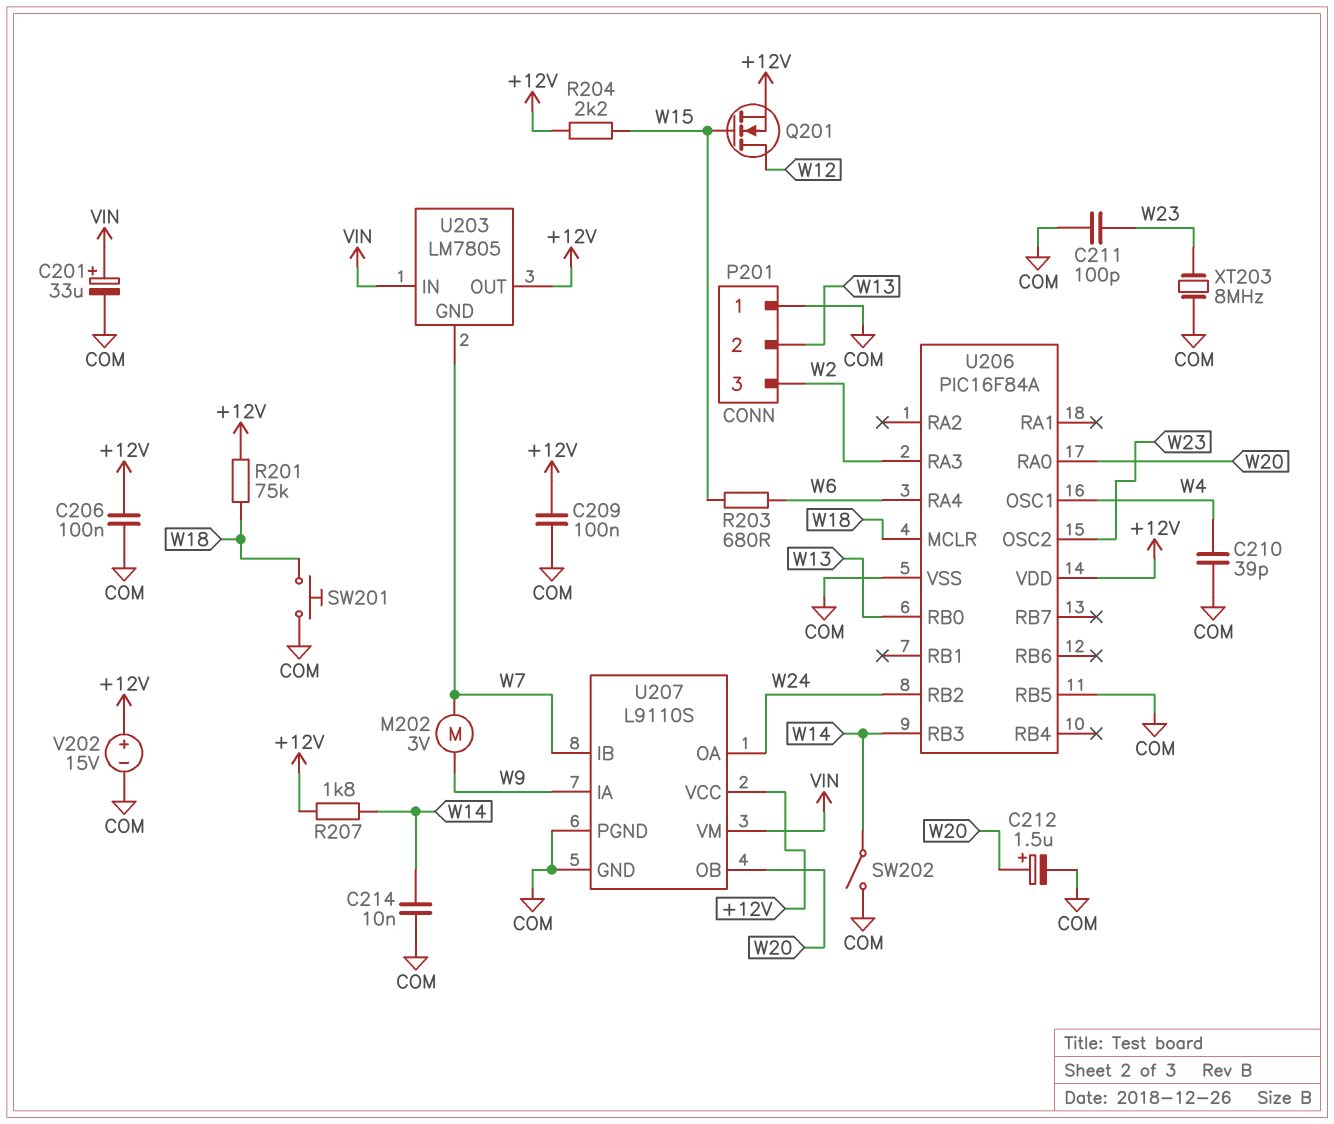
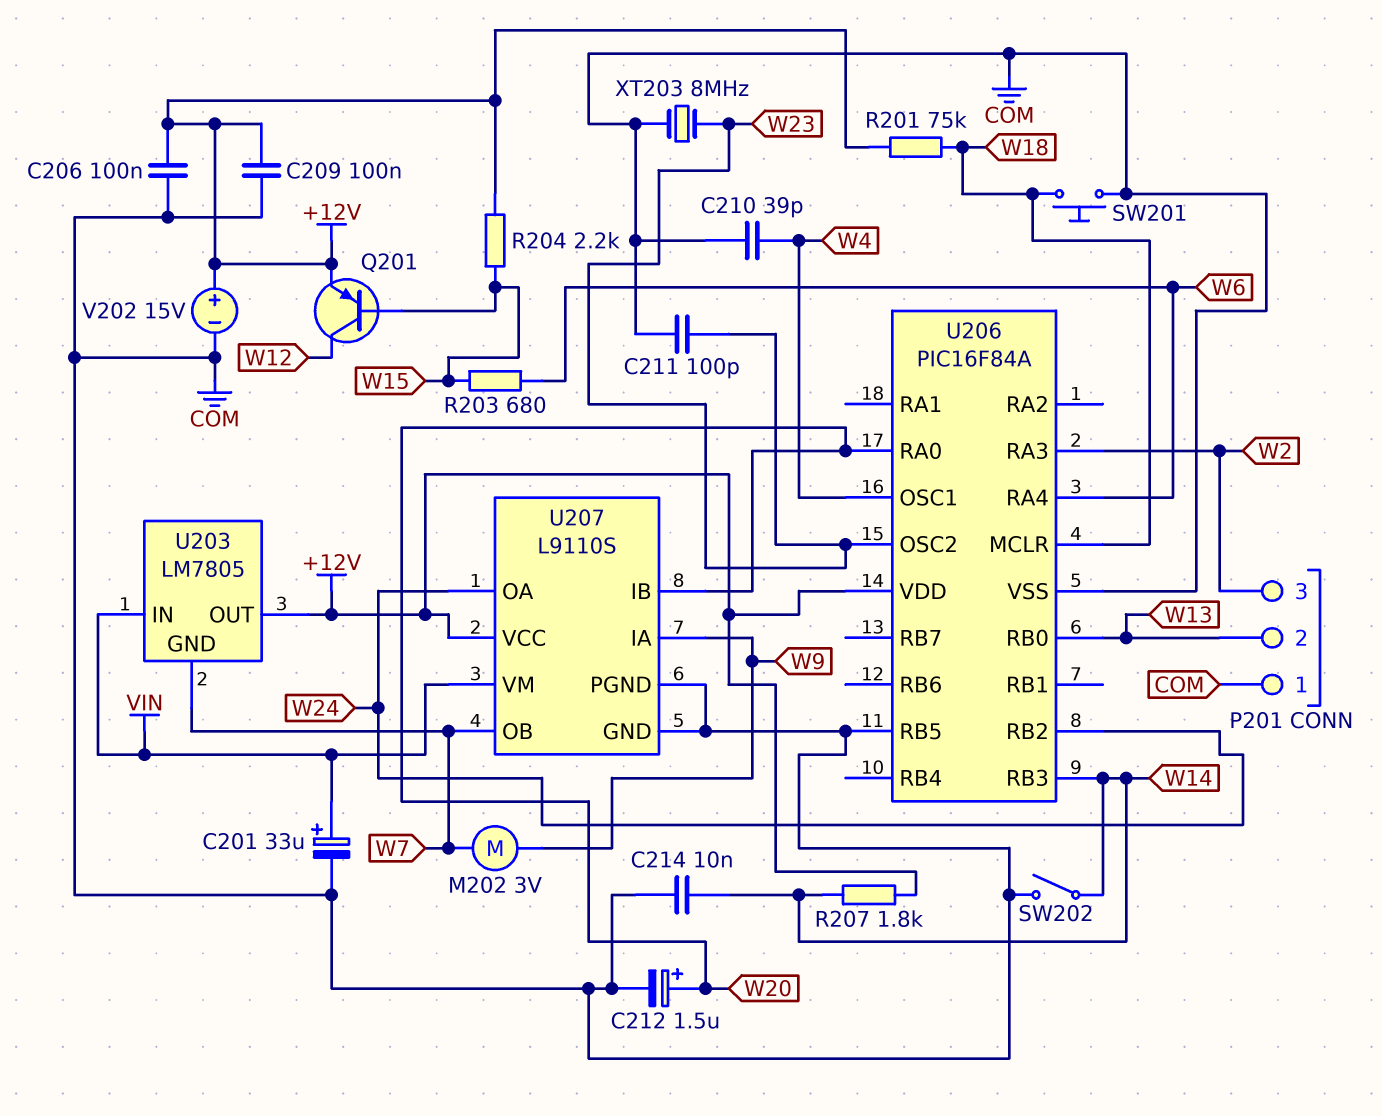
Q201: NMOS (G W15, D W12, S +12V) -> PNP (B W15, C W12, E +12V)
U207 pin IB: W7 -> W20
U207 pin OB: W20 -> W7

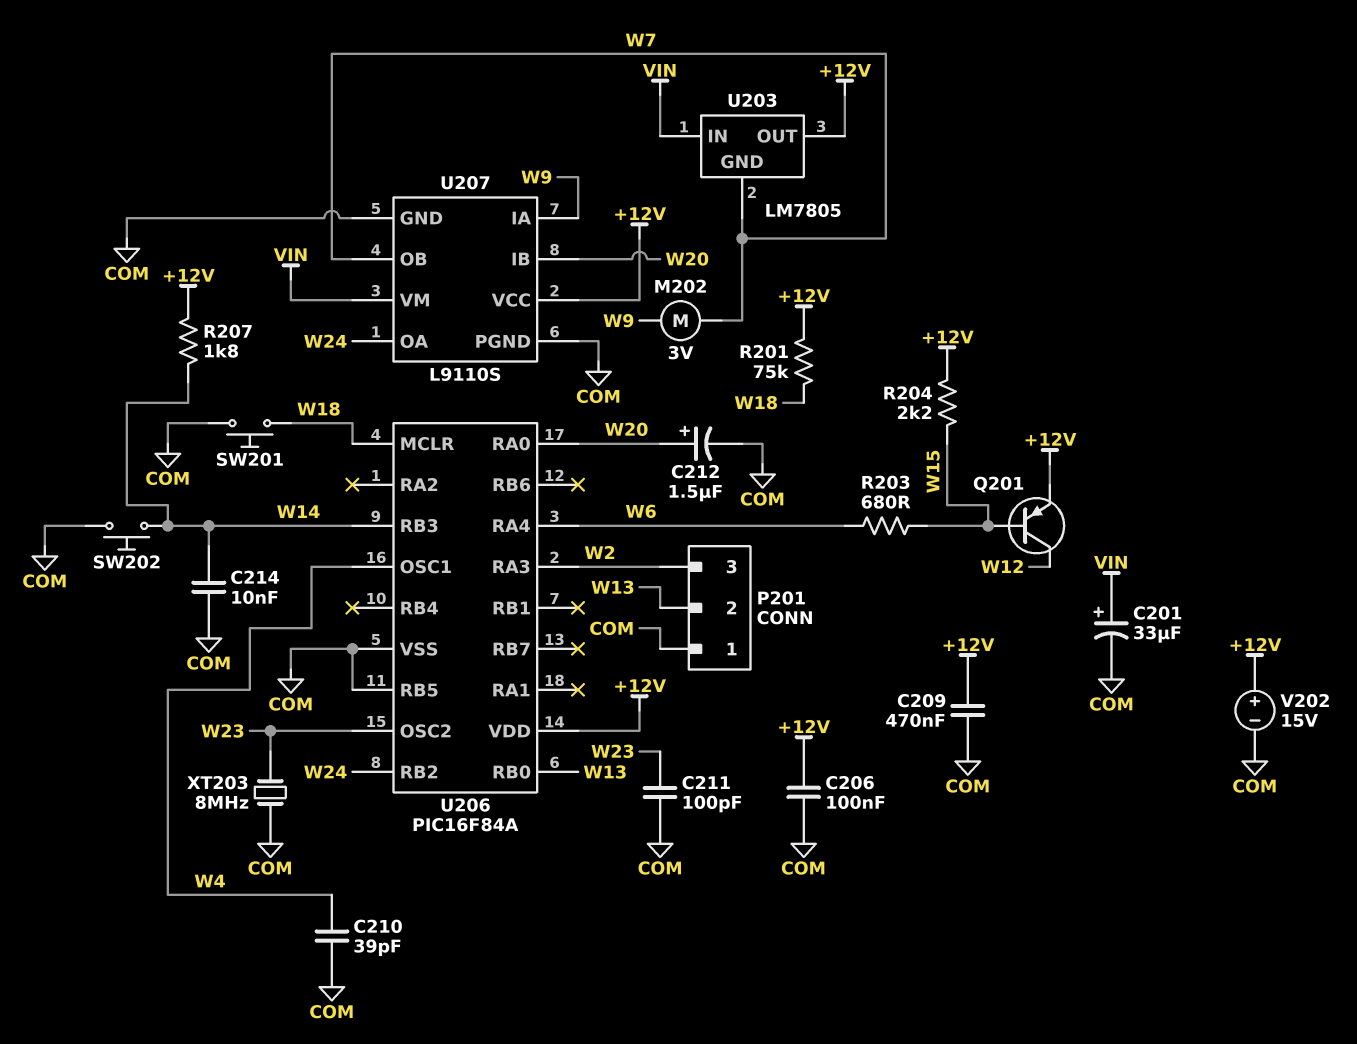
C209: 100nF (+12V, COM) -> 470nF (+12V, COM)
SW202: switch (COM, W14) -> button (COM, W14)

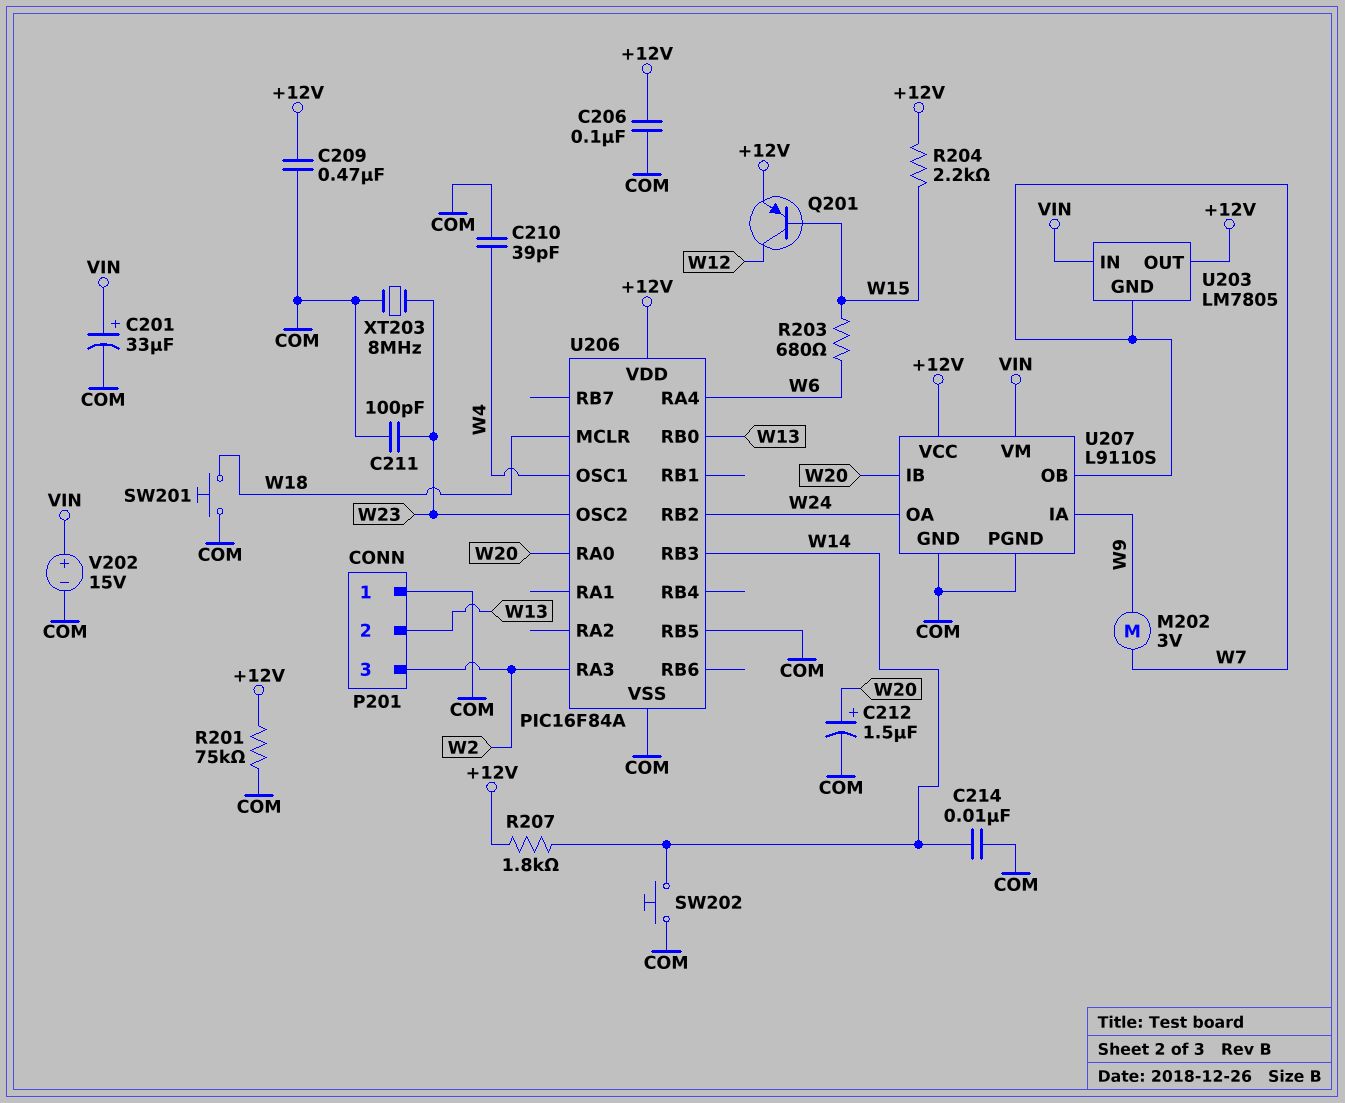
R201: 75k (+12V, W18) -> 75k (+12V, COM)
V202: 15V (plus +12V, minus COM) -> 15V (plus VIN, minus COM)

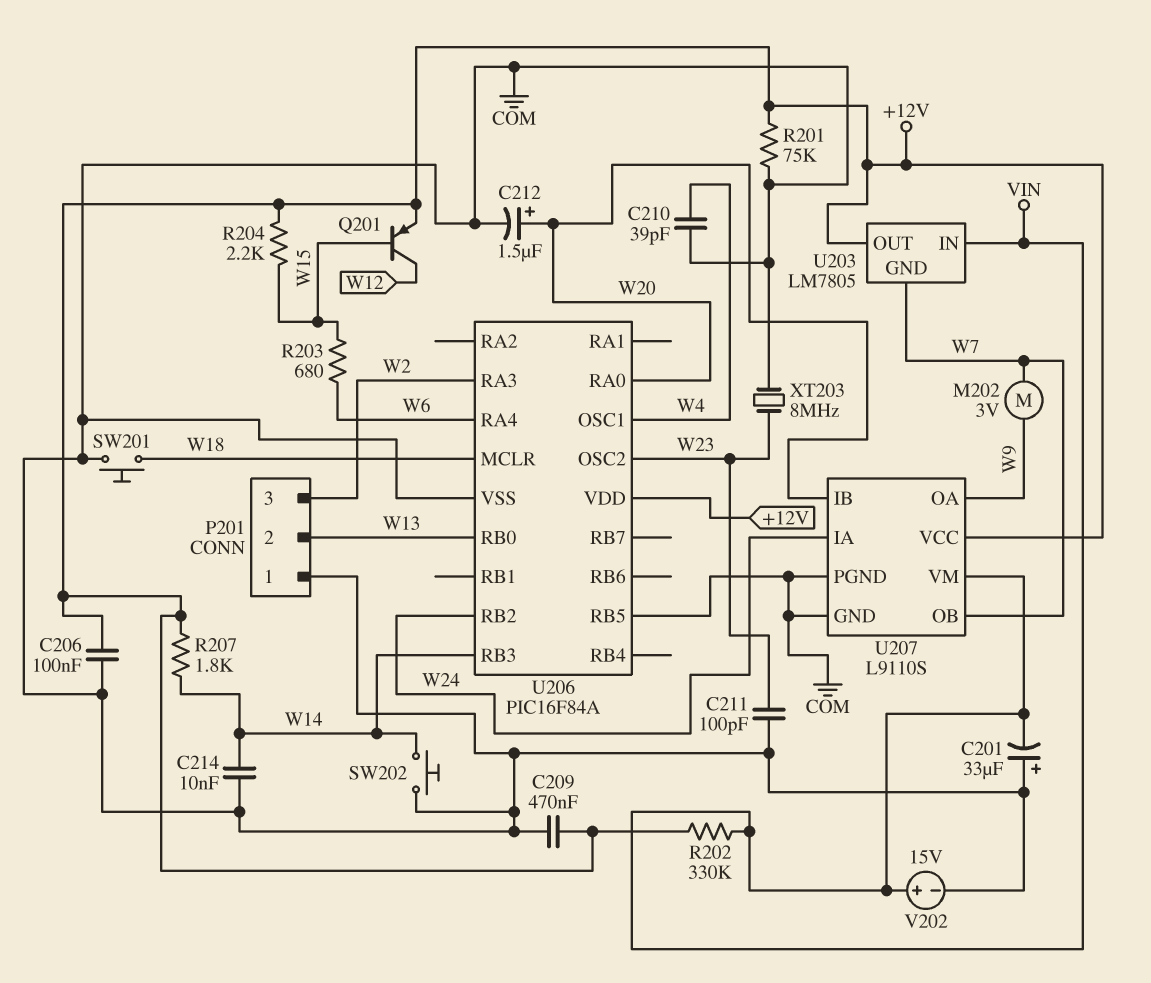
C201: 33uF (plus VIN, minus COM) -> 33uF (plus COM, minus VIN)
R202: none -> 330k (+12V, VIN)
U207 pin IA: W9 -> W24
U207 pin OA: W24 -> W9

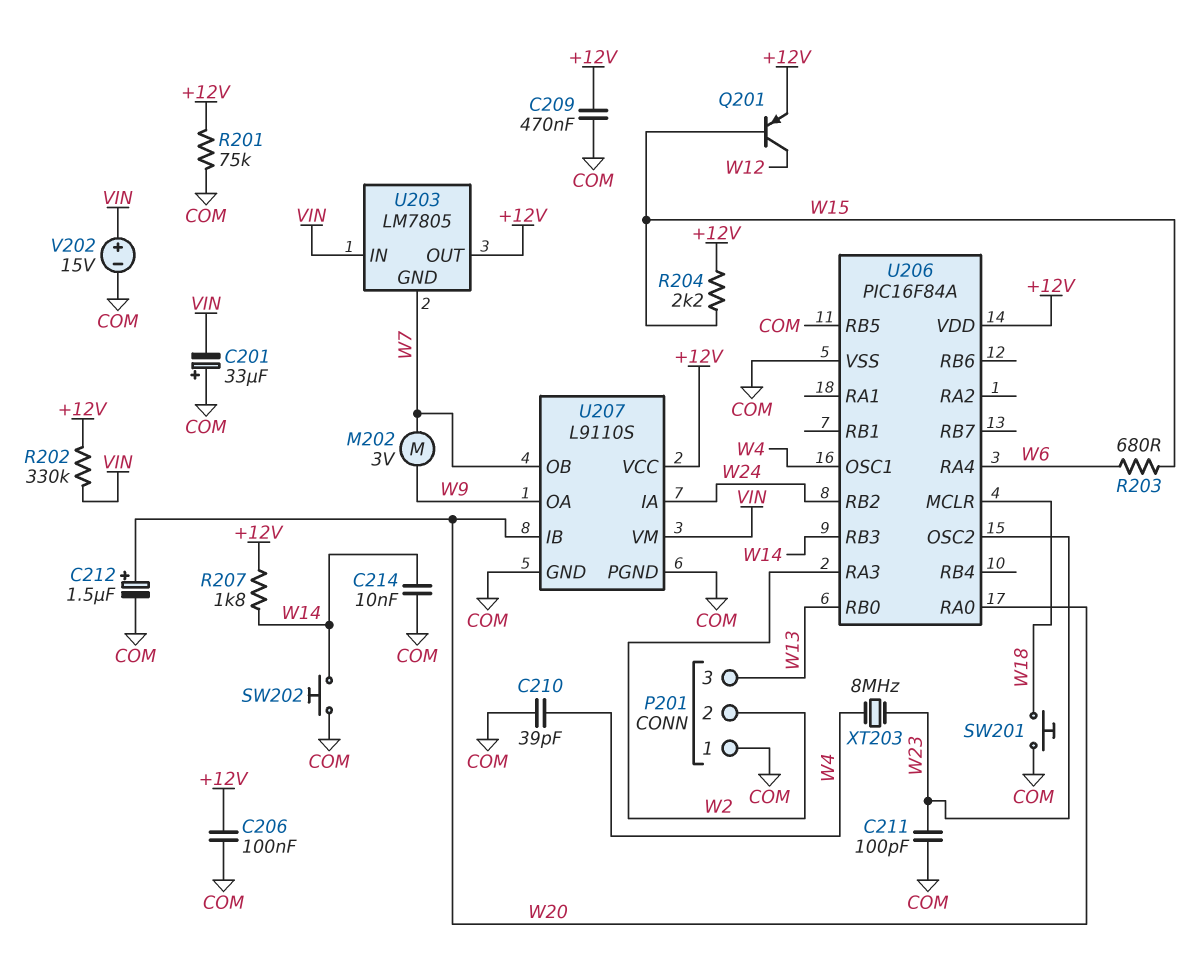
P201 pin 2: W13 -> W2
P201 pin 3: W2 -> W13
XT203: 8MHz (COM, W23) -> 8MHz (W4, W23)

